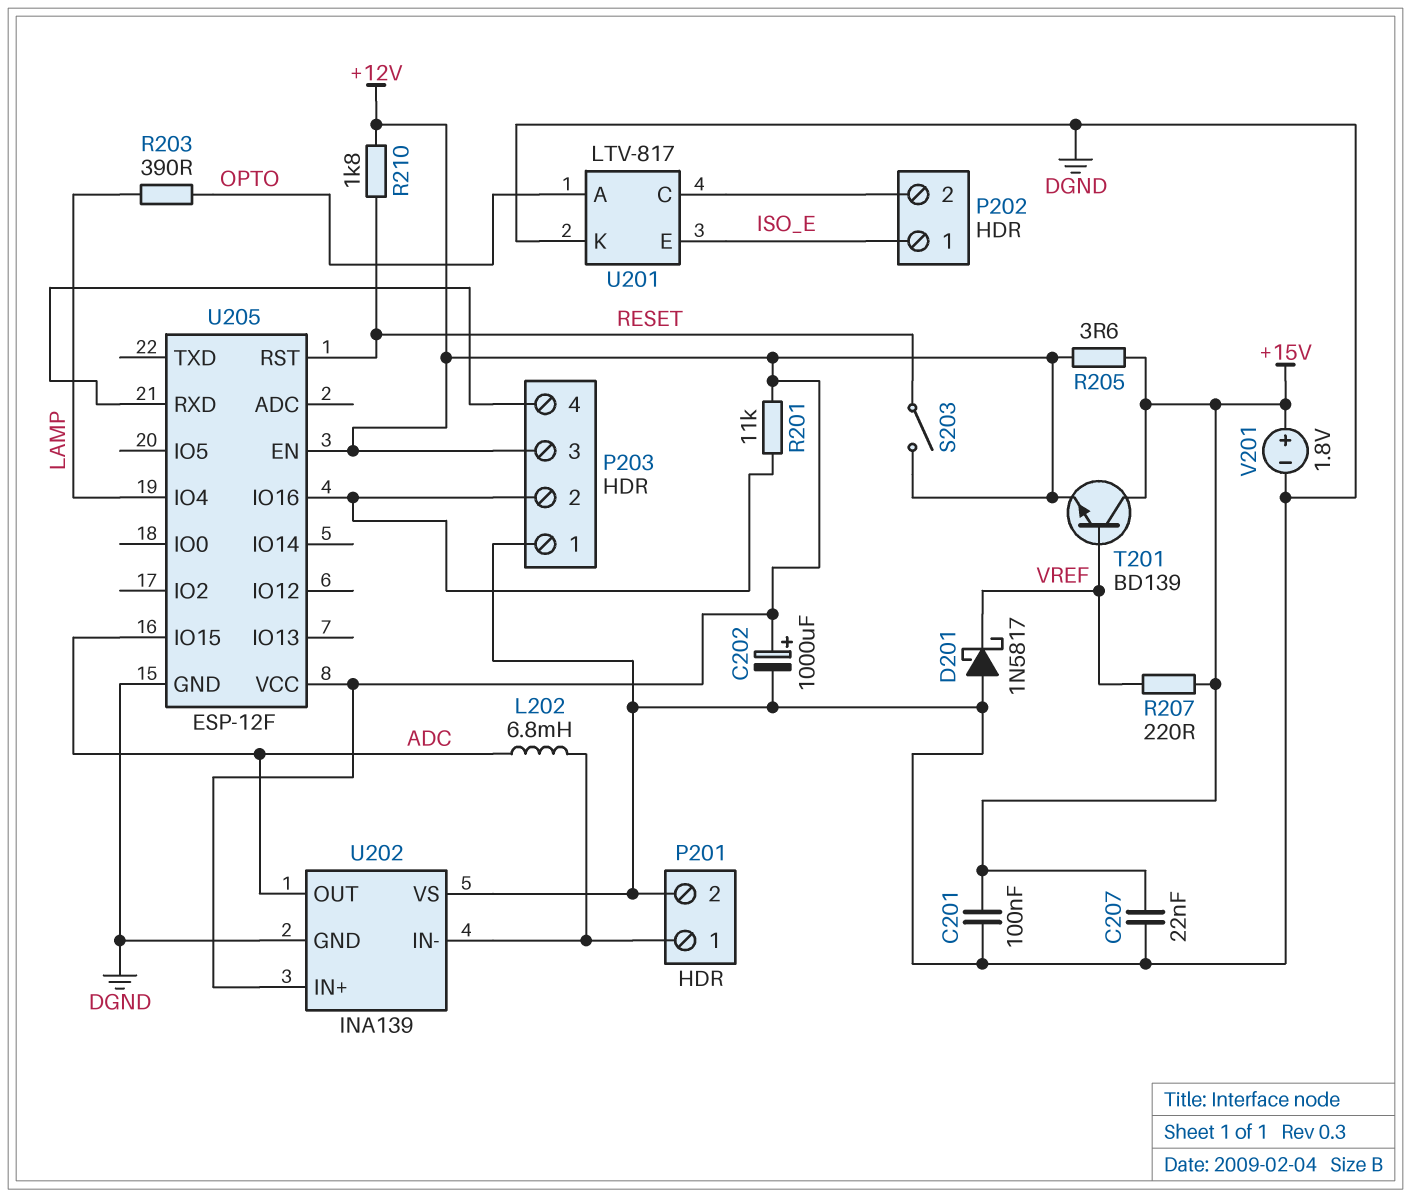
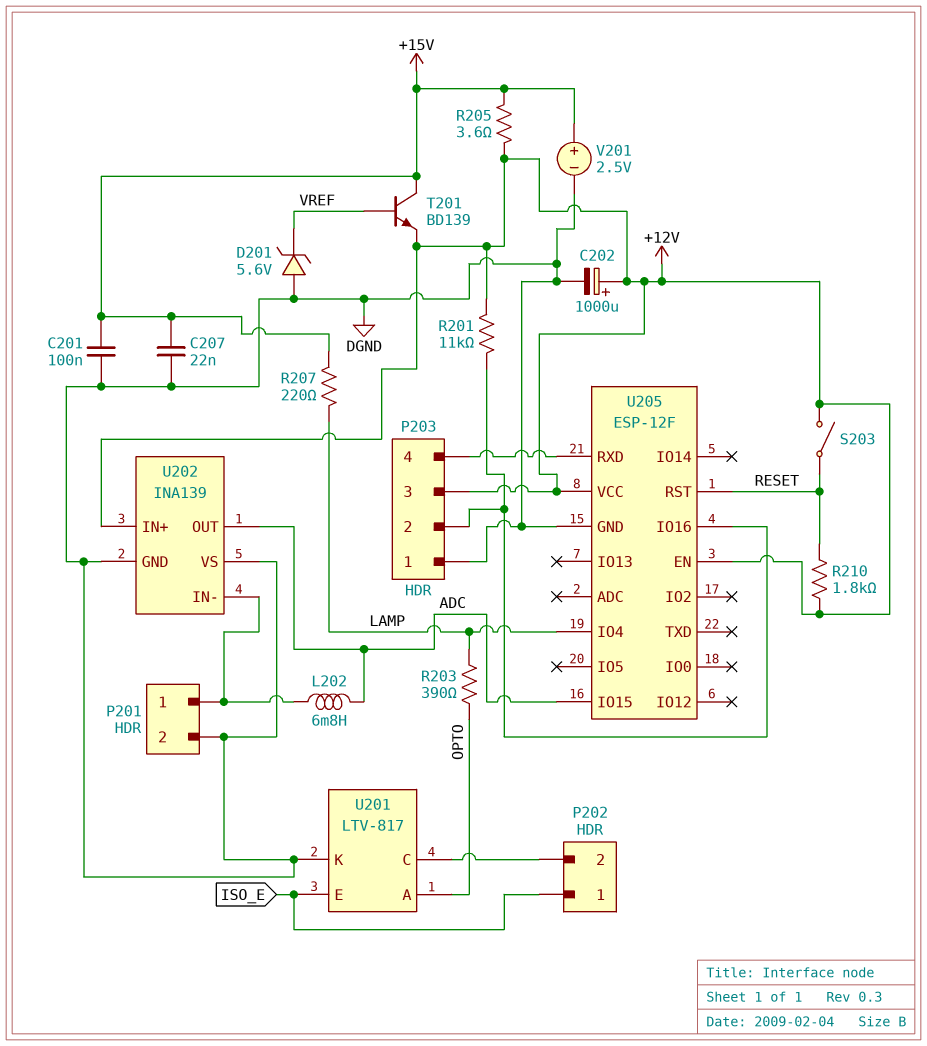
D201: schottky 1N5817 (A DGND, K VREF) -> zener 5.6V (A DGND, K VREF)
R207: 220 (+15V, VREF) -> 220 (+15V, LAMP)
V201: 1.8V (plus +15V, minus DGND) -> 2.5V (plus +15V, minus DGND)

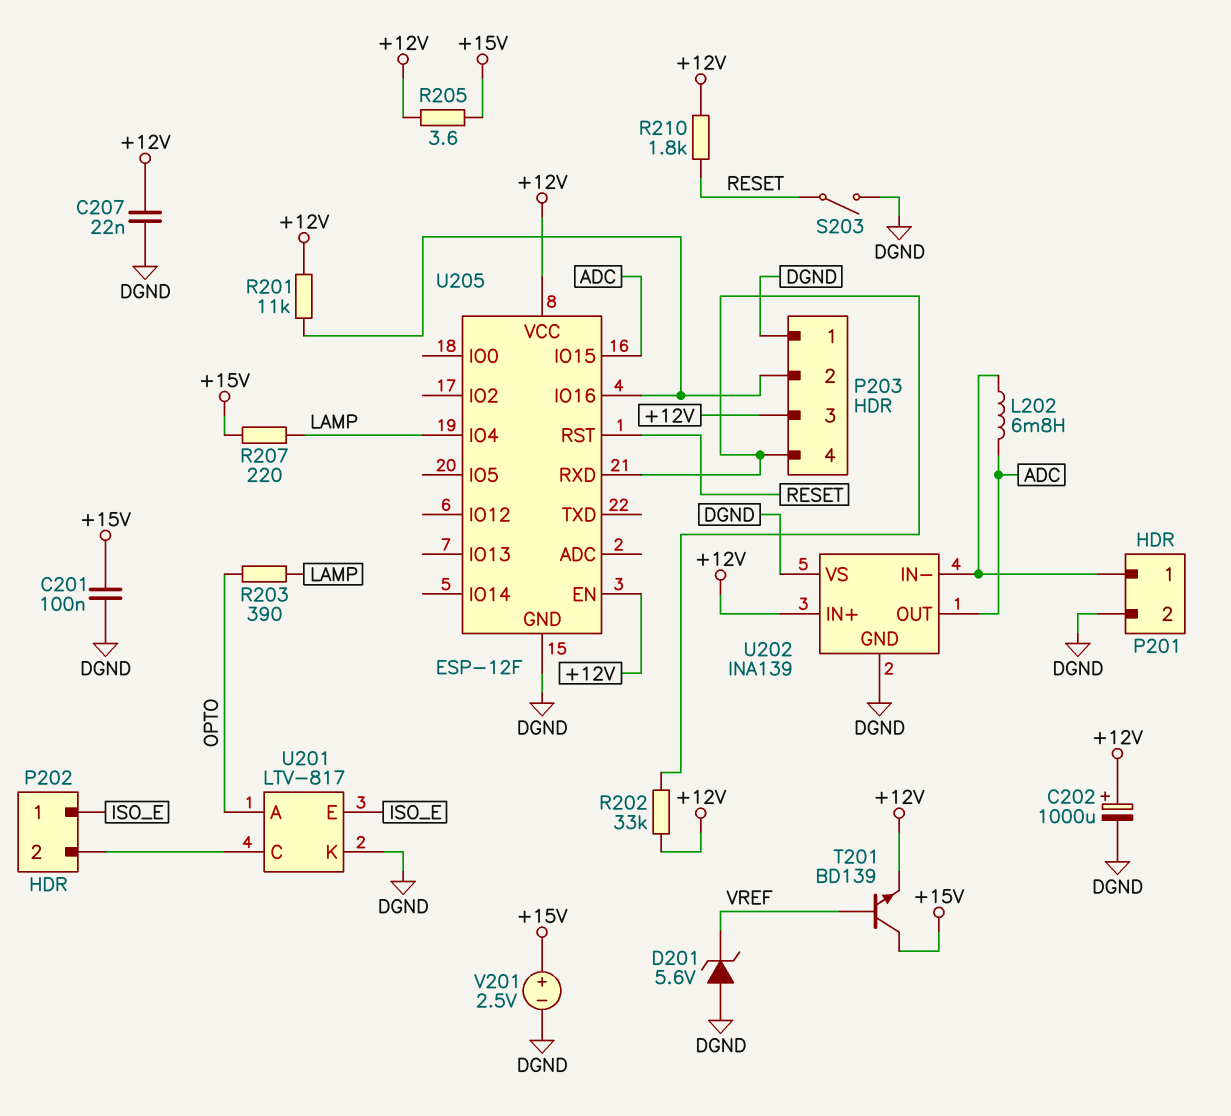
C207: 22nF (+15V, DGND) -> 22nF (+12V, DGND)
R202: none -> 33k (+12V, P203/4)
S203: switch (+12V, RESET) -> switch (DGND, RESET)

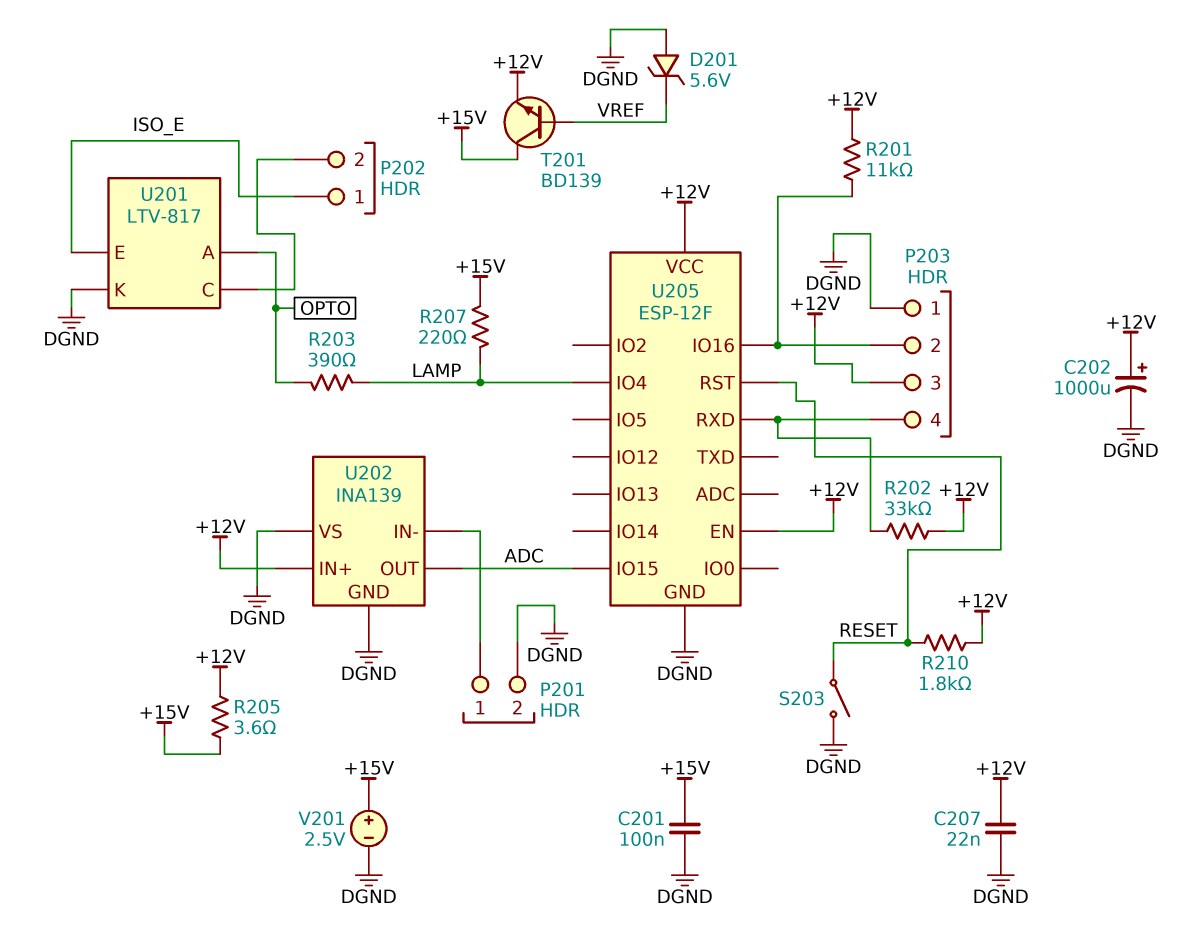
L202: 6.8mH (ADC, P201/1) -> none

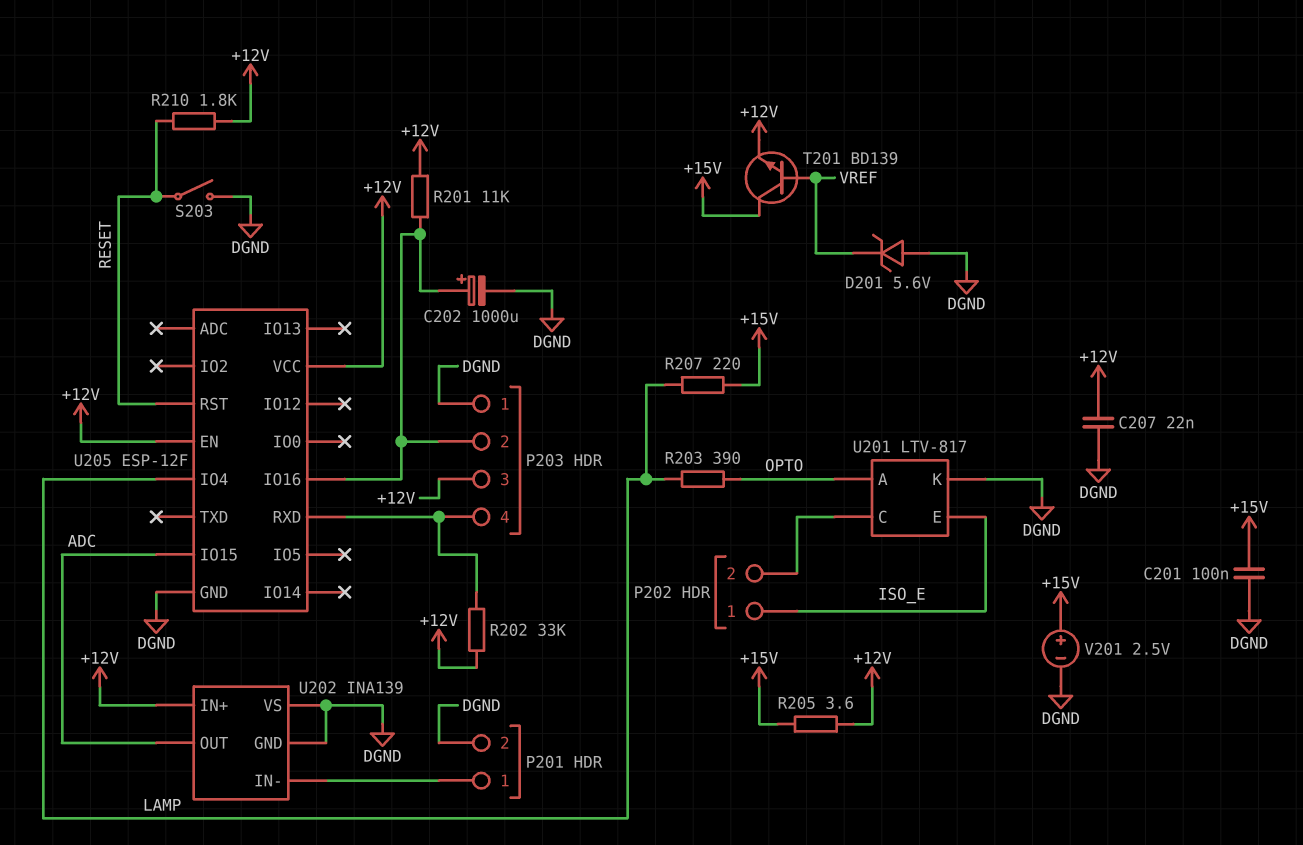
C202: 1000uF (plus +12V, minus DGND) -> 1000uF (plus P203/2, minus DGND)

